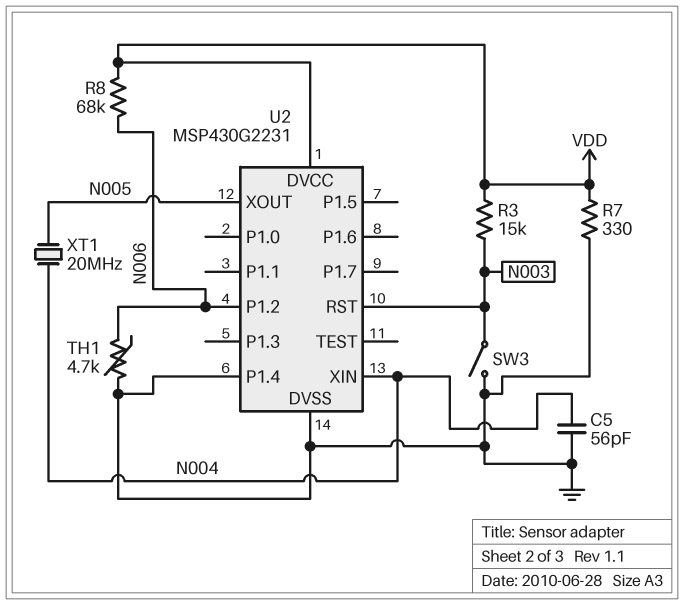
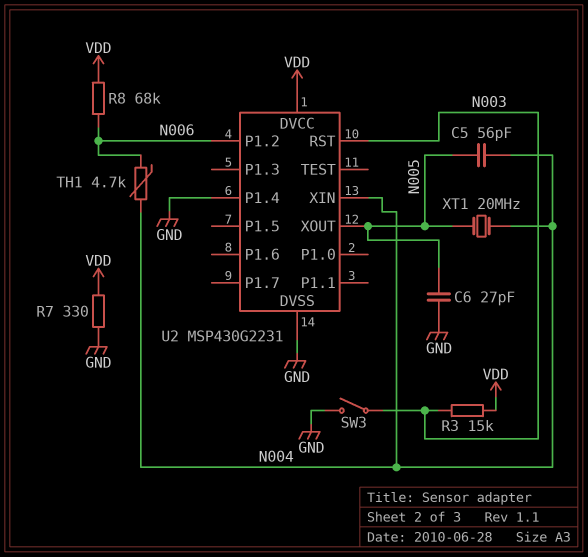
C5: 56pF (GND, N004) -> 56pF (N004, N005)
C6: none -> 27pF (GND, N005)
TH1: 4.7k (GND, N006) -> 4.7k (N004, N006)

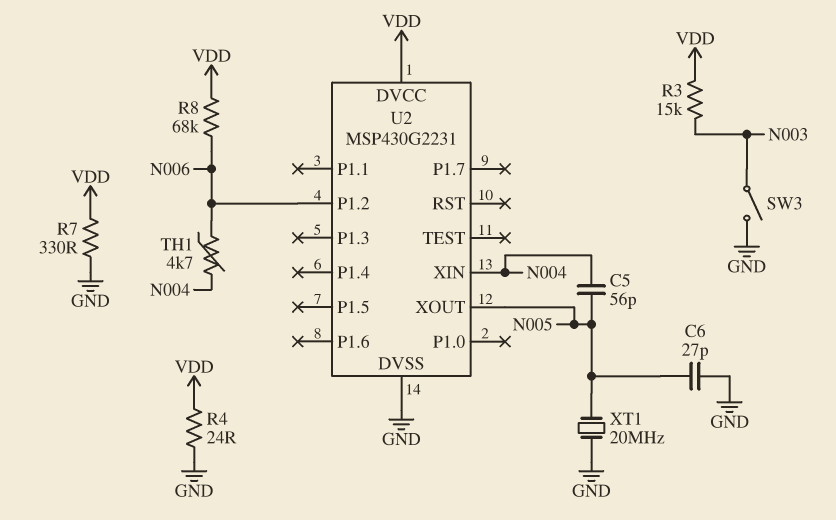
R4: none -> 24 (GND, VDD)
U2 pin P1.4: GND -> none
U2 pin RST: N003 -> none
XT1: 20MHz (N004, N005) -> 20MHz (GND, N005)

